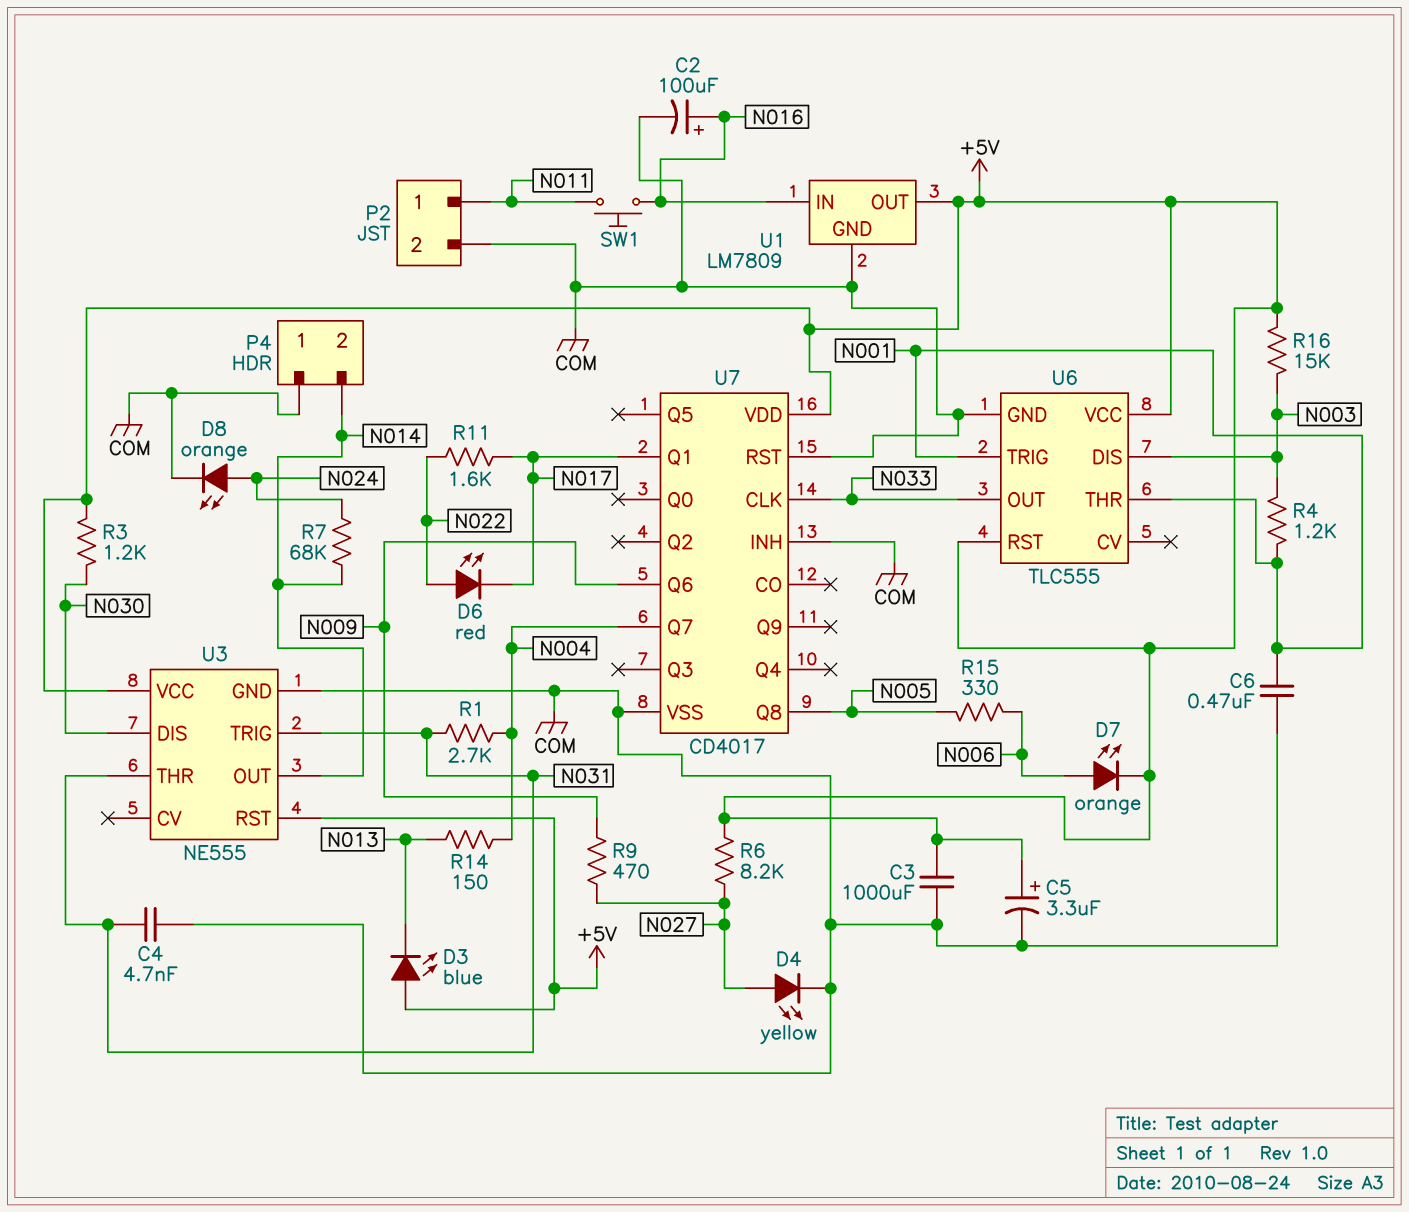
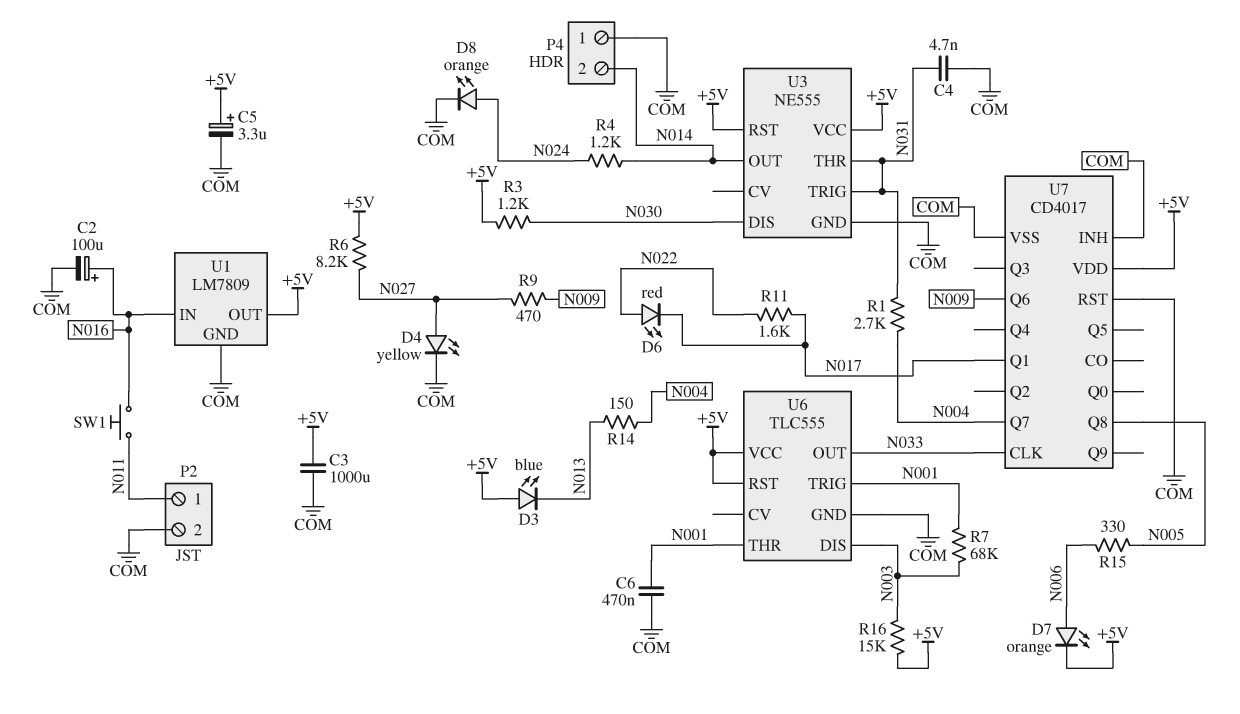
R4: 1.2k (N001, N003) -> 1.2k (N014, N024)
R7: 68k (N014, N024) -> 68k (N001, N003)

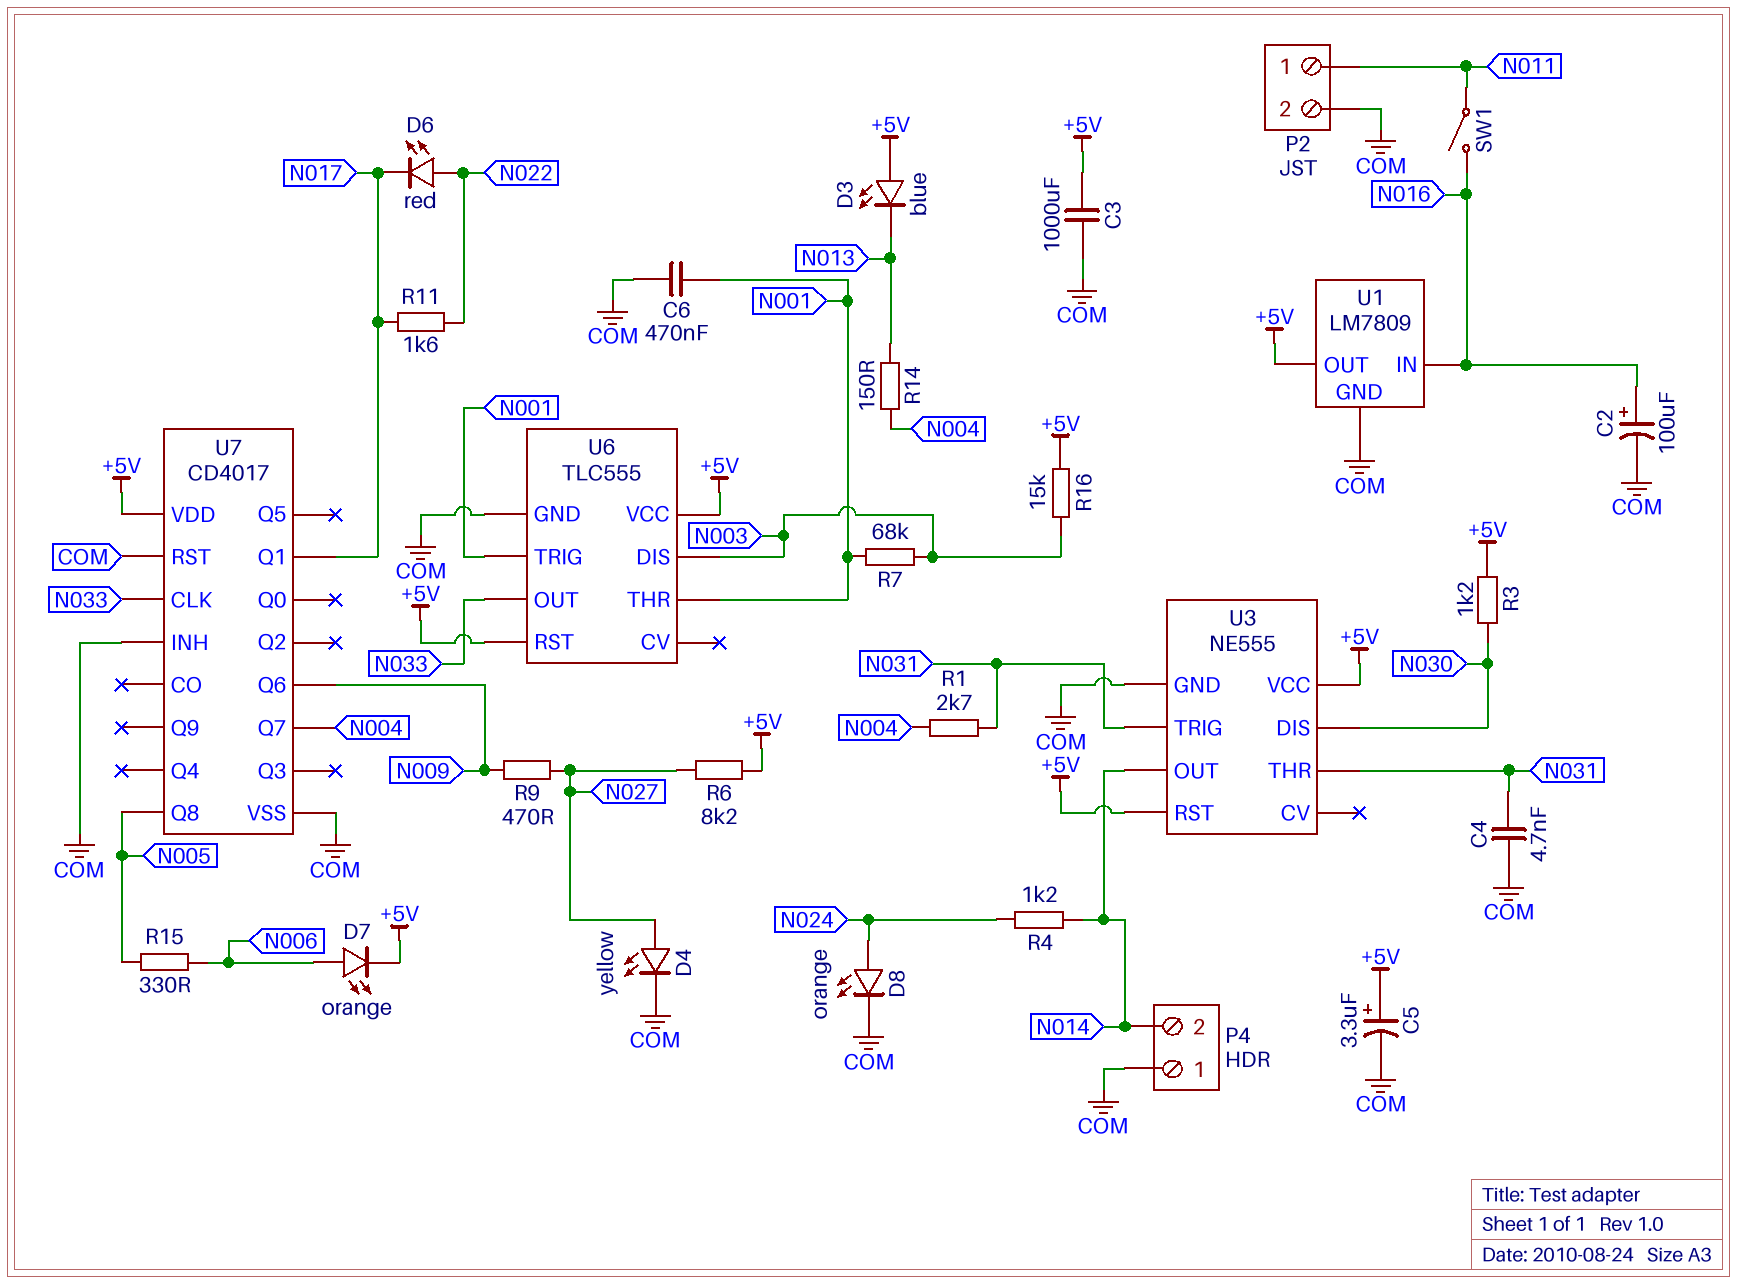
SW1: button (N011, N016) -> switch (N011, N016)

